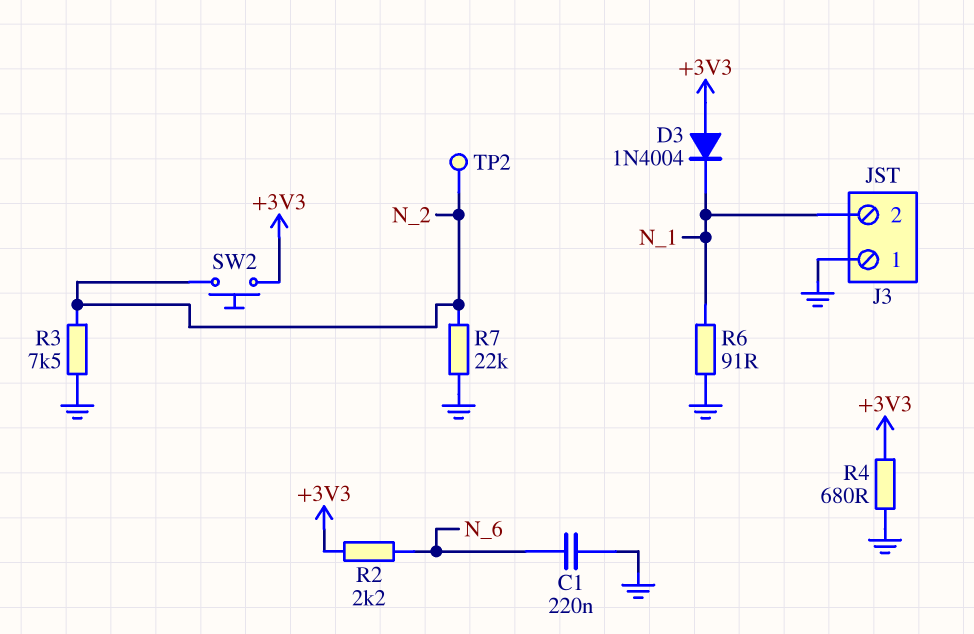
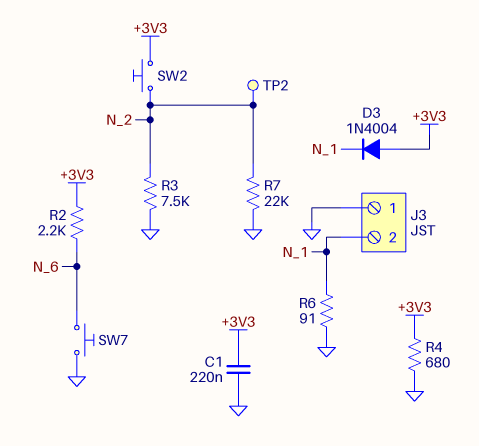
C1: 220nF (GND, N_6) -> 220nF (+3V3, GND)
SW7: none -> button (GND, N_6)

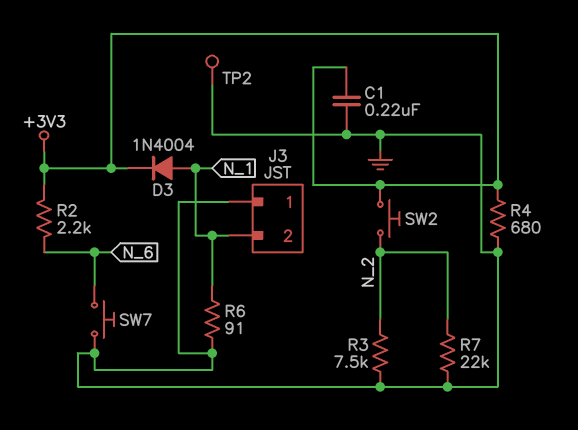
D3: diode 1N4004 (A +3V3, K N_1) -> diode 1N4004 (A N_1, K +3V3)
TP2: test point (N_2) -> test point (GND)

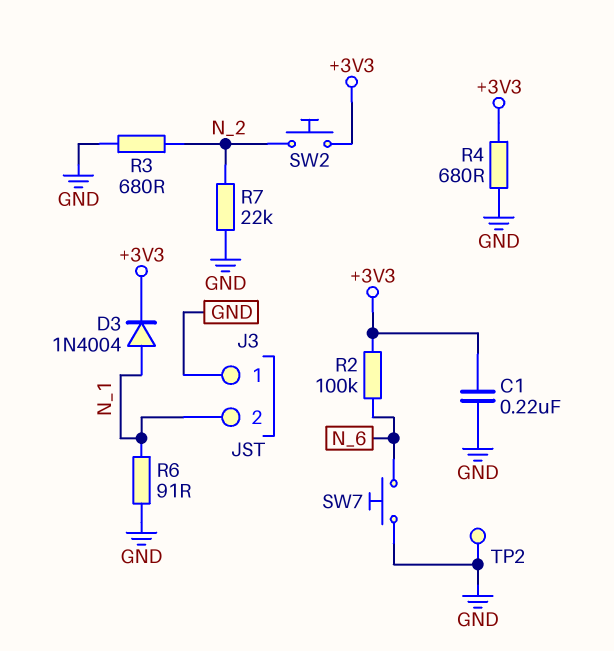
R2: 2.2k (+3V3, N_6) -> 100k (+3V3, N_6)
R3: 7.5k (GND, N_2) -> 680 (GND, N_2)

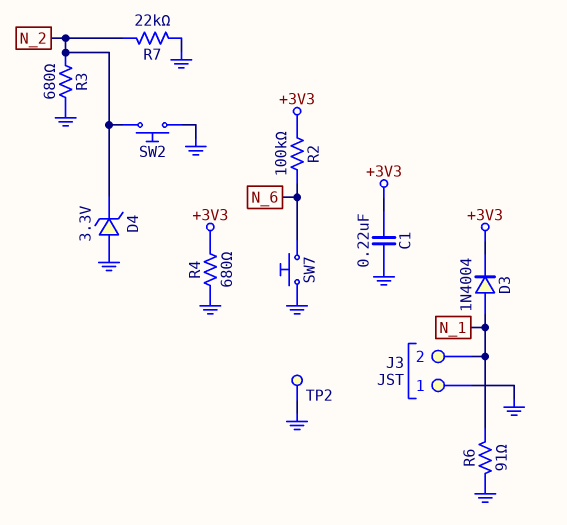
D4: none -> zener 3.3V (A GND, K N_2)
SW2: button (+3V3, N_2) -> button (GND, N_2)

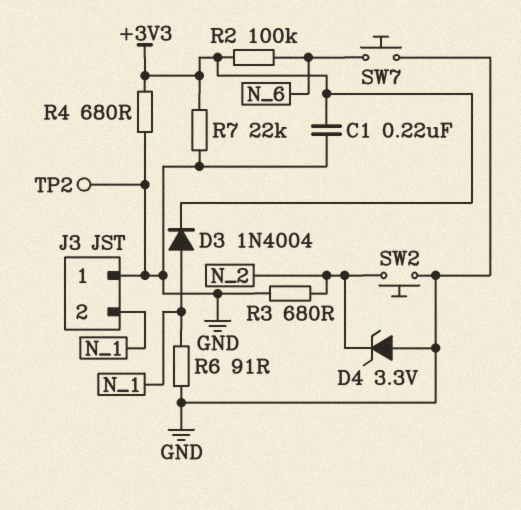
R7: 22k (GND, N_2) -> 22k (+3V3, GND)

